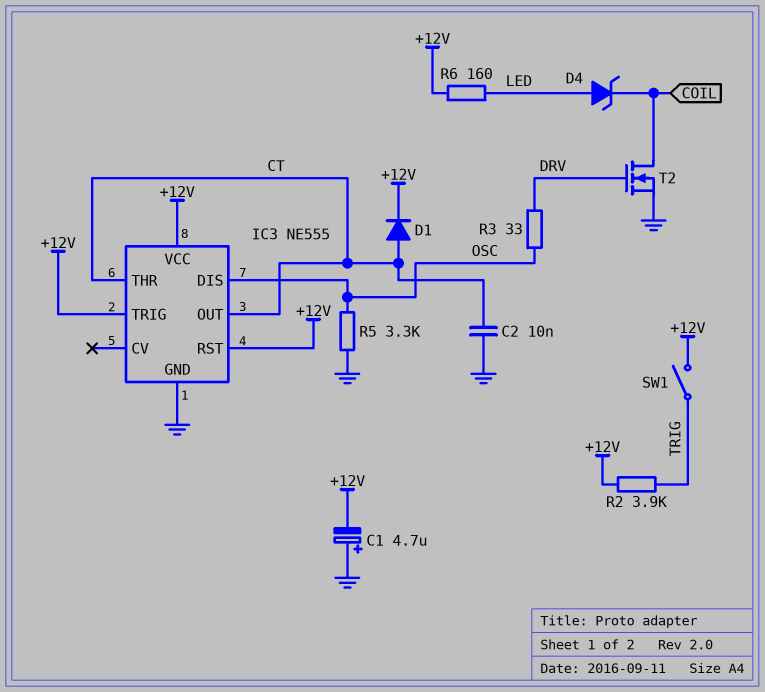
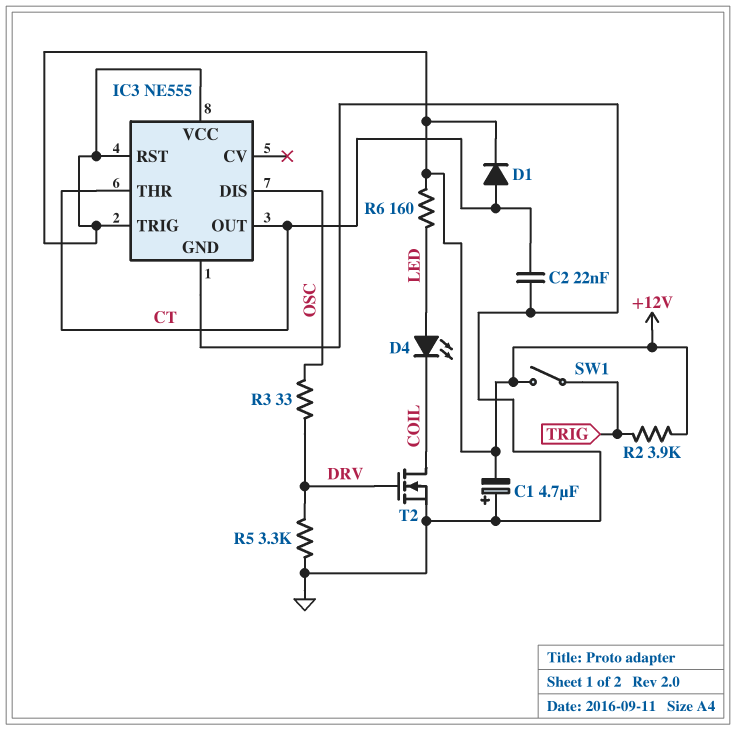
C2: 10nF (CT, GND) -> 22nF (CT, GND)
D4: zener (A LED, K COIL) -> LED (A LED, K COIL)
R5: 3.3k (GND, OSC) -> 3.3k (DRV, GND)

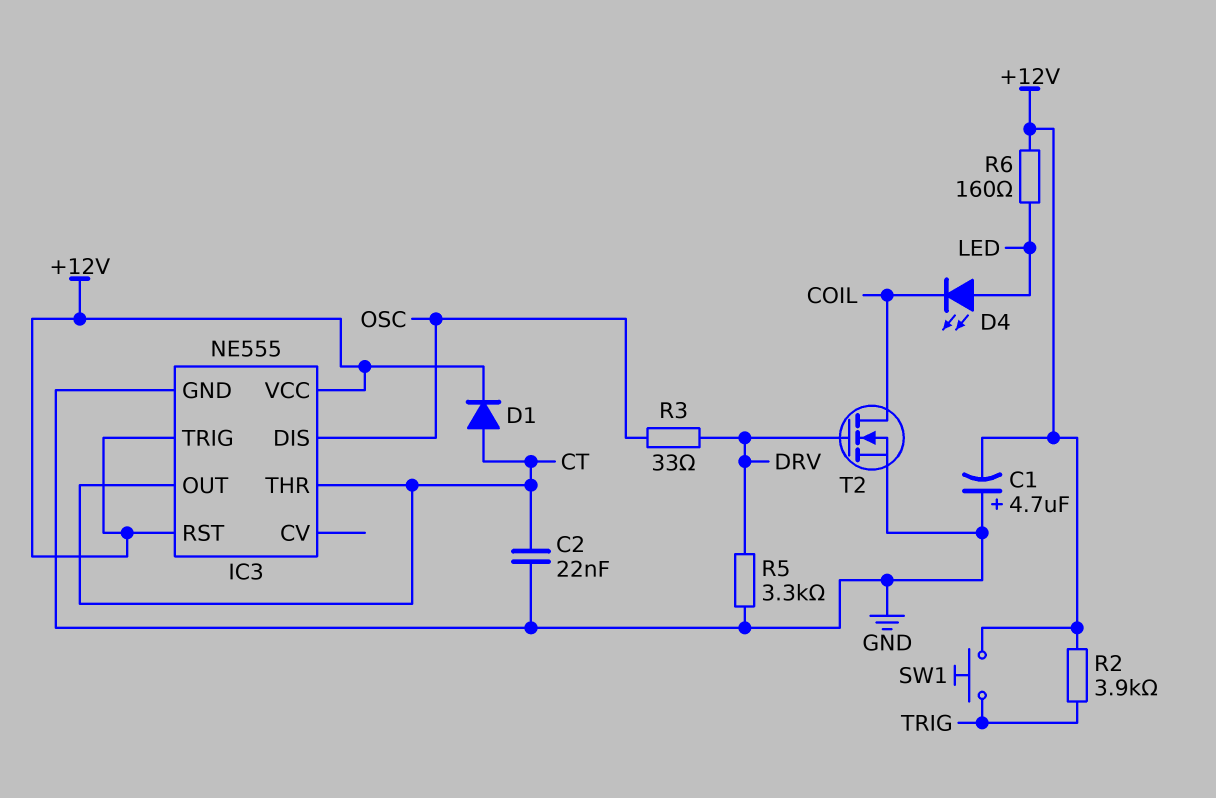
SW1: switch (+12V, TRIG) -> button (+12V, TRIG)

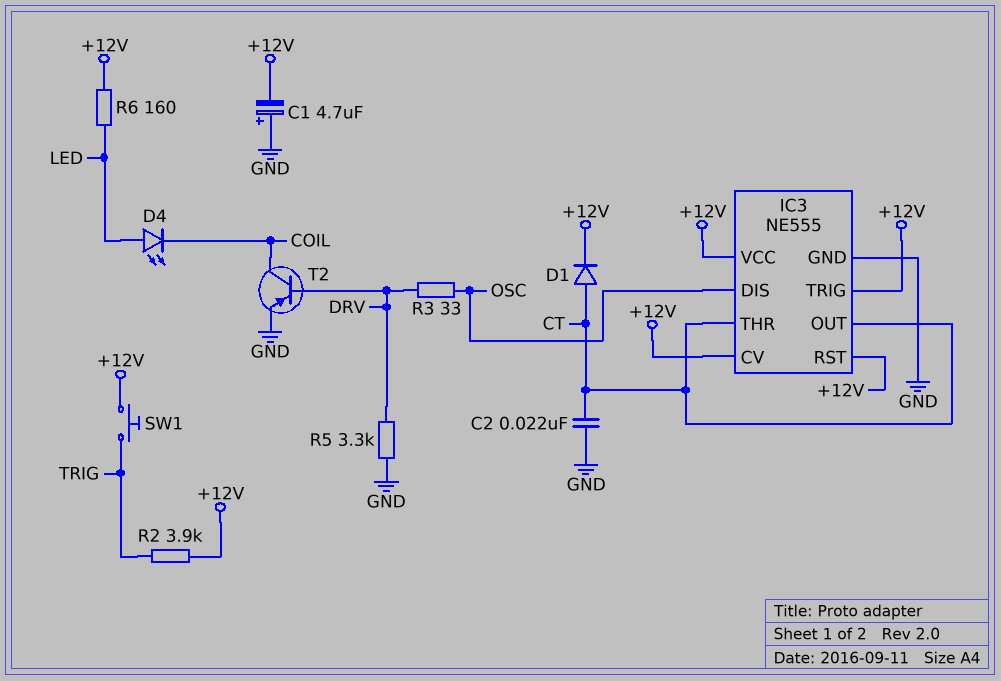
IC3 pin CV: none -> +12V
T2: NMOS (G DRV, D COIL, S GND) -> PNP (B DRV, C COIL, E GND)

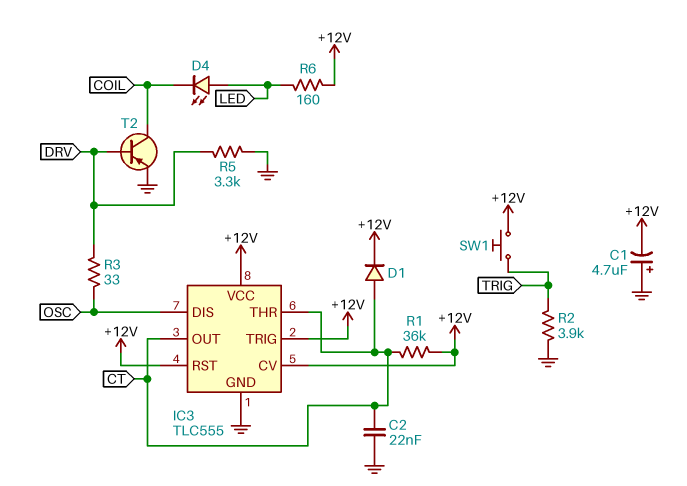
IC3: NE555 -> TLC555
R1: none -> 36k (+12V, CT)
R2: 3.9k (+12V, TRIG) -> 3.9k (GND, TRIG)

